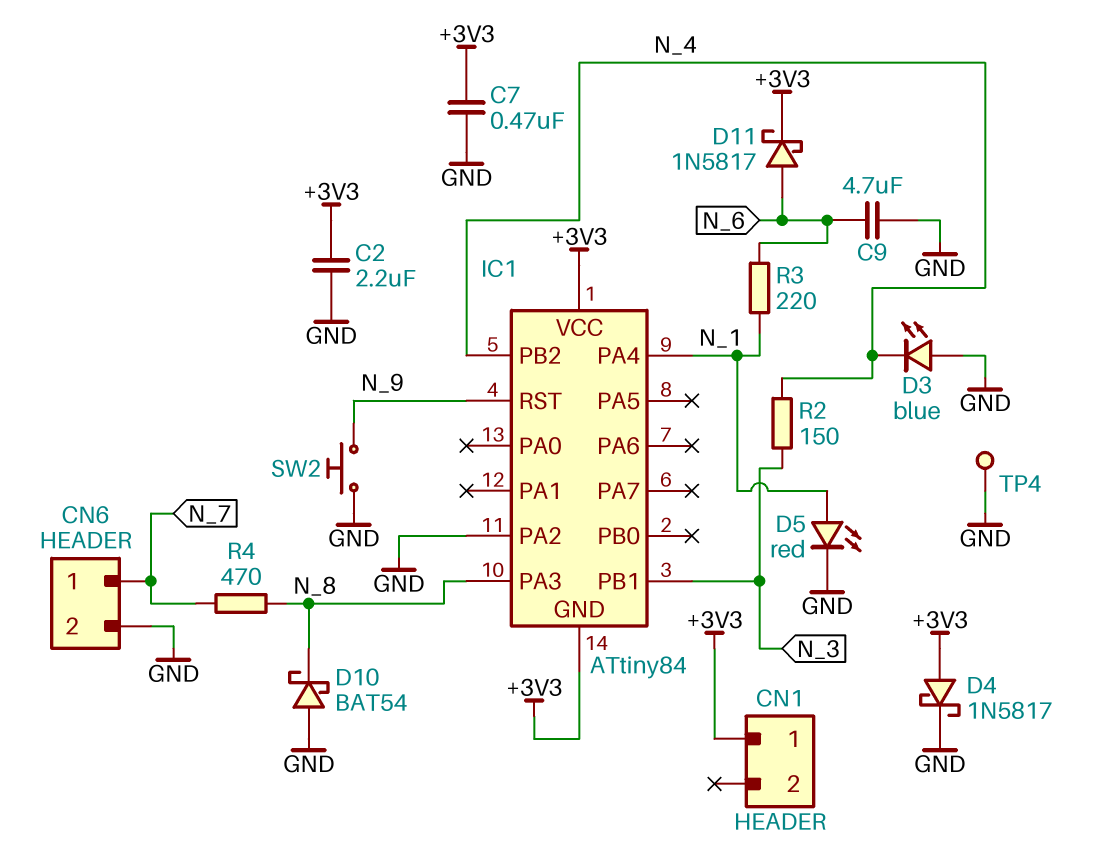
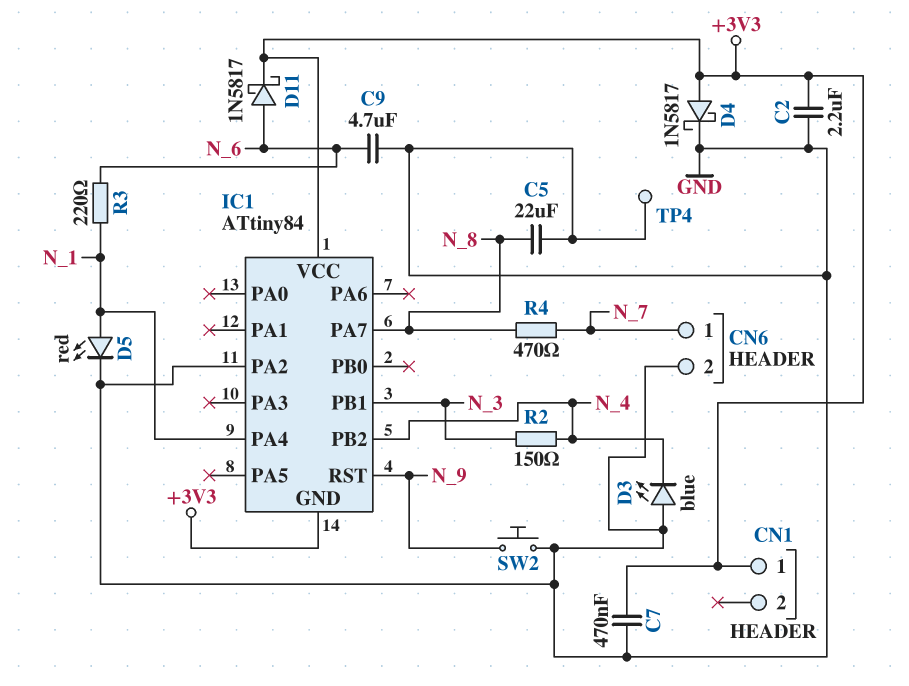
C5: none -> 22uF (GND, N_8)
D10: schottky BAT54 (A GND, K N_8) -> none
IC1 pin PA3: N_8 -> none
IC1 pin PA7: none -> N_8

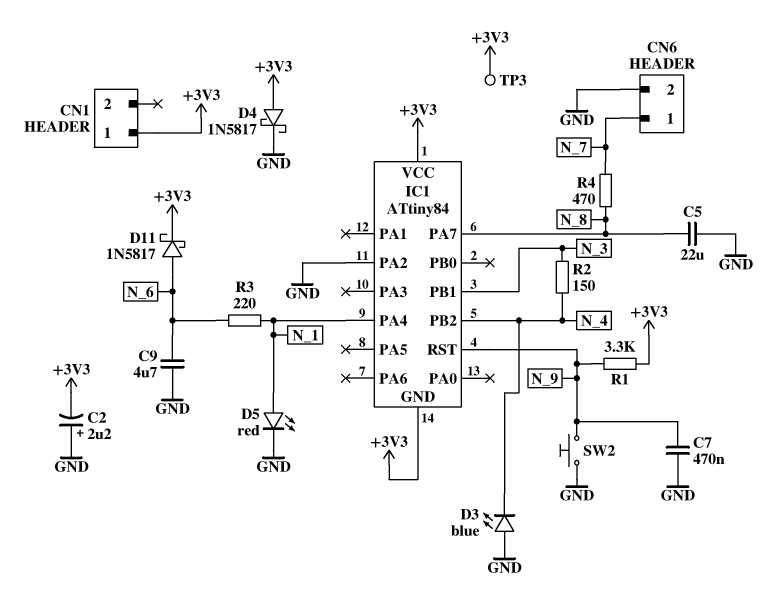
C2: 2.2uF (+3V3, GND) -> 2.2uF (plus GND, minus +3V3)
C7: 470nF (+3V3, GND) -> 470nF (GND, N_9)
R1: none -> 3.3k (+3V3, N_9)
TP3: none -> test point (+3V3)
TP4: test point (GND) -> none

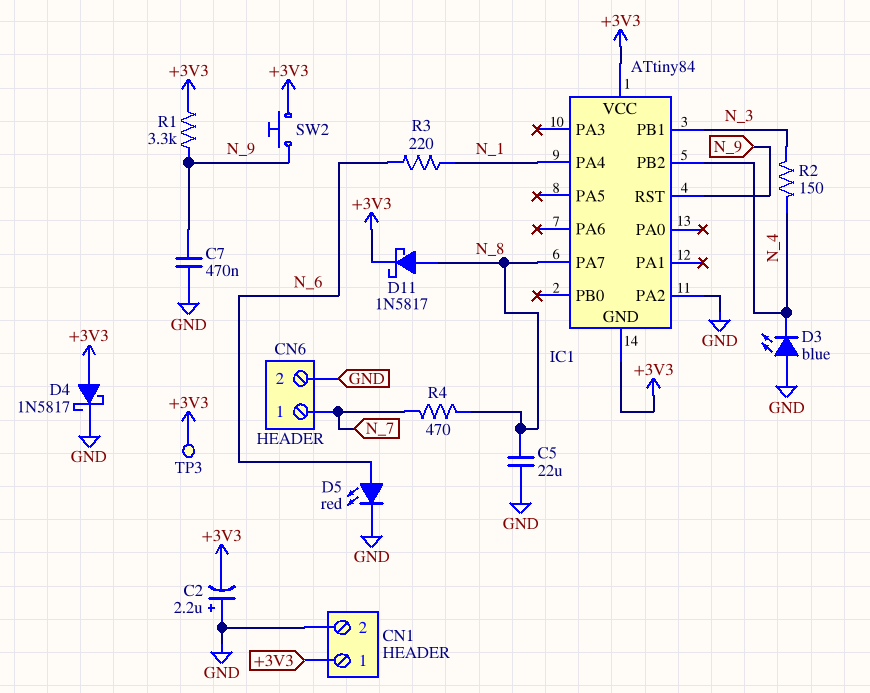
C9: 4.7uF (GND, N_6) -> none
CN1 pin 2: none -> GND
D5: LED red (A N_1, K GND) -> LED red (A N_6, K GND)
D11: schottky 1N5817 (A N_6, K +3V3) -> schottky 1N5817 (A N_8, K +3V3)
SW2: button (GND, N_9) -> button (+3V3, N_9)

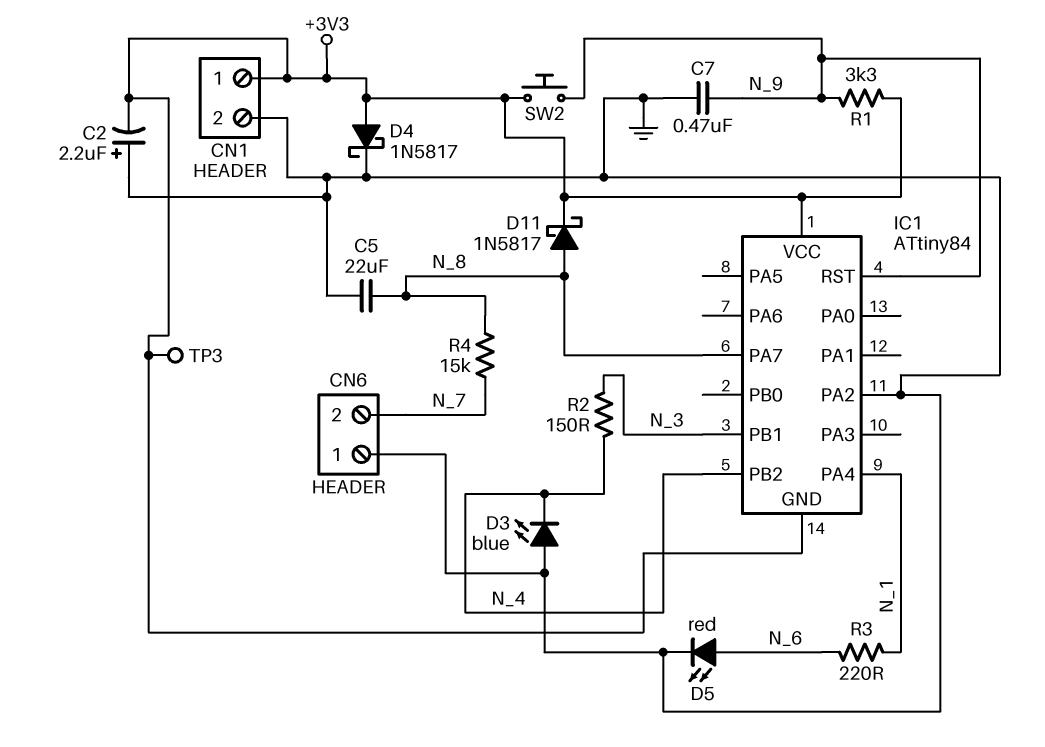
CN6 pin 1: N_7 -> GND
CN6 pin 2: GND -> N_7
R4: 470 (N_7, N_8) -> 15k (N_7, N_8)

